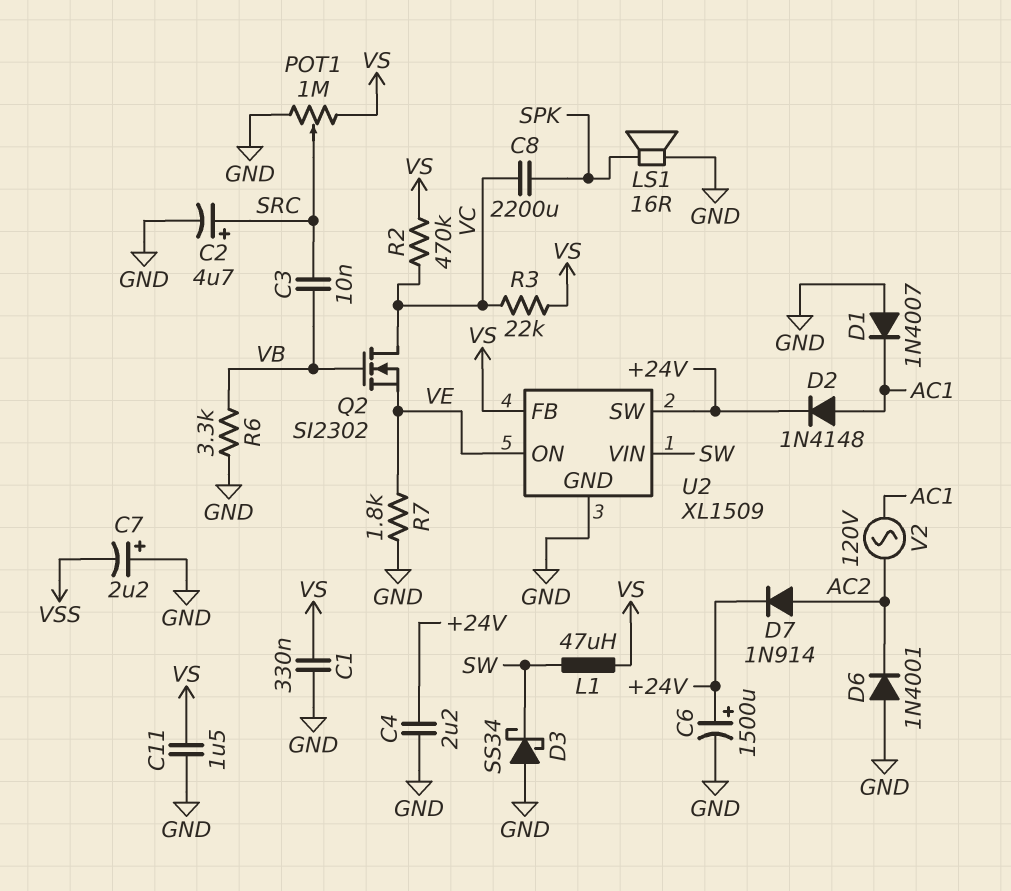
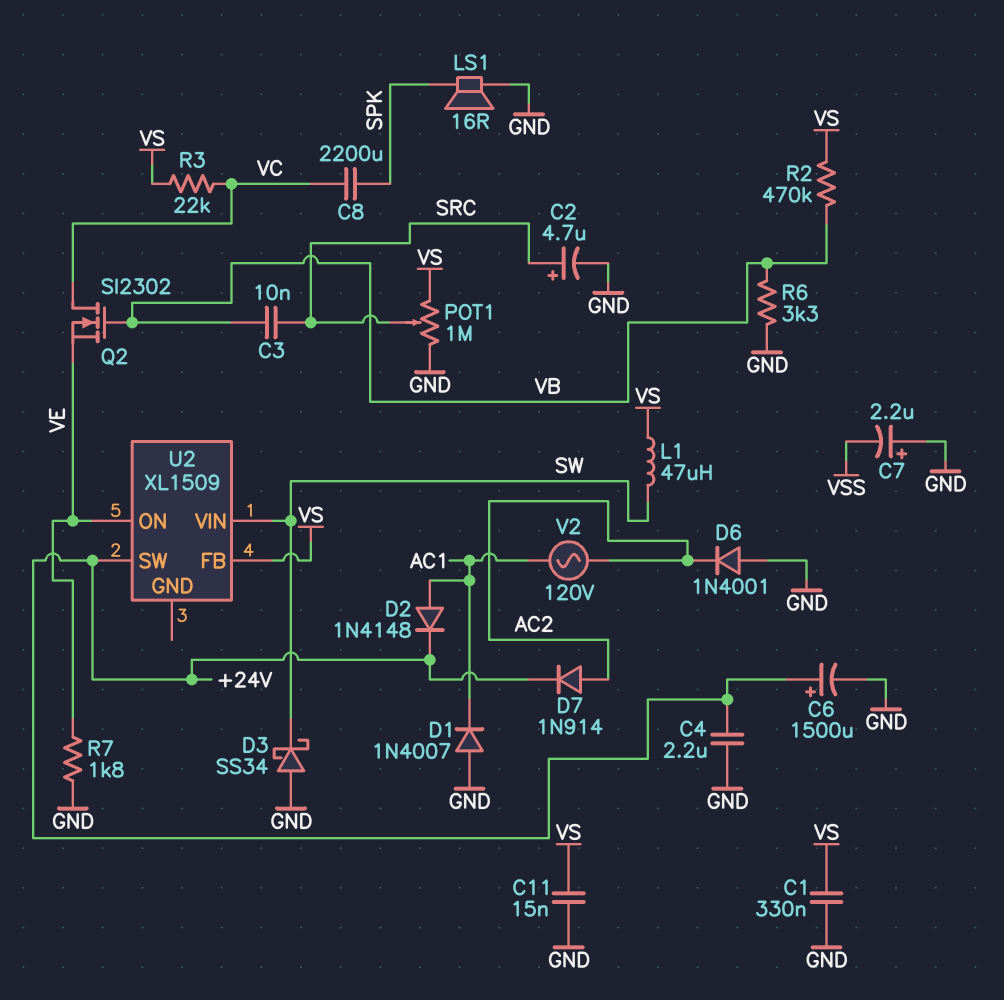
C11: 1.5uF (GND, VS) -> 15nF (GND, VS)
R2: 470k (VC, VS) -> 470k (VB, VS)
U2 pin GND: GND -> none

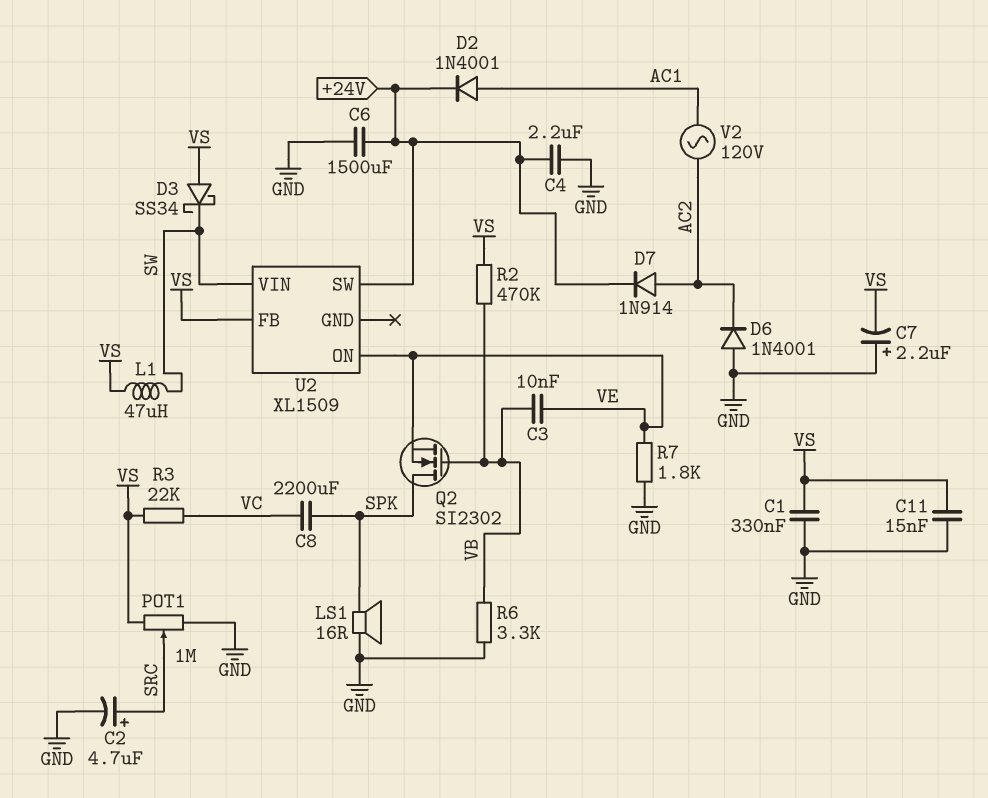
C3: 10nF (SRC, VB) -> 10nF (VB, VE)
C6: 1500uF (plus +24V, minus GND) -> 1500uF (+24V, GND)
C7: 2.2uF (plus GND, minus VSS) -> 2.2uF (plus GND, minus VS)
D1: diode 1N4007 (A GND, K AC1) -> none
D2: diode 1N4148 (A AC1, K +24V) -> diode 1N4001 (A AC1, K +24V)
D3: schottky SS34 (A GND, K SW) -> schottky SS34 (A VS, K SW)
Q2: NMOS SI2302 (G VB, D VC, S VE) -> NMOS SI2302 (G VB, D SPK, S VE)

